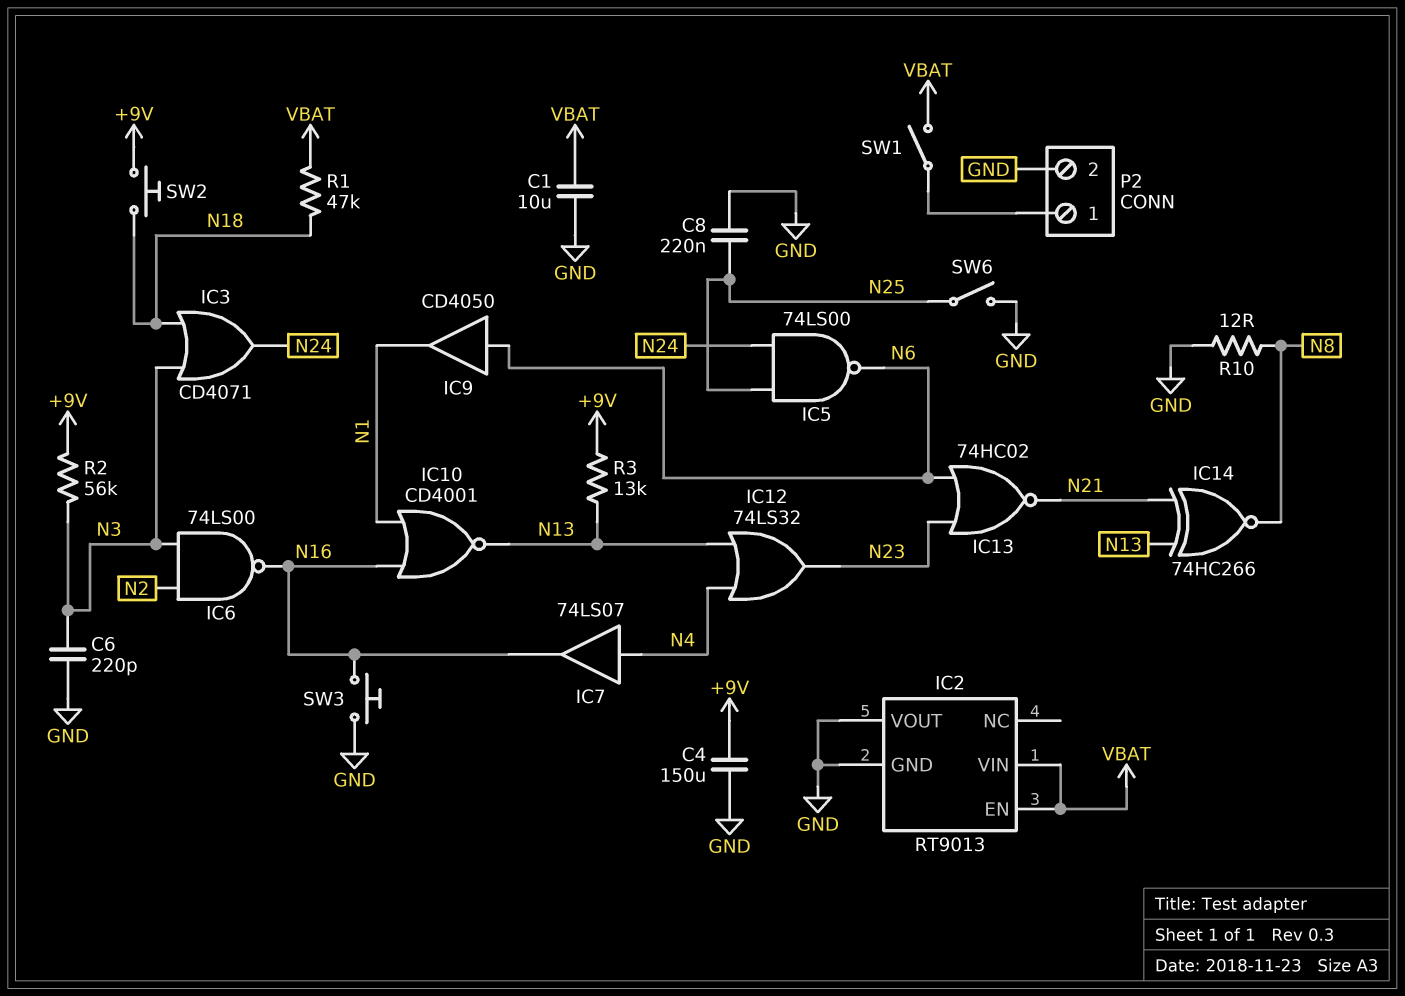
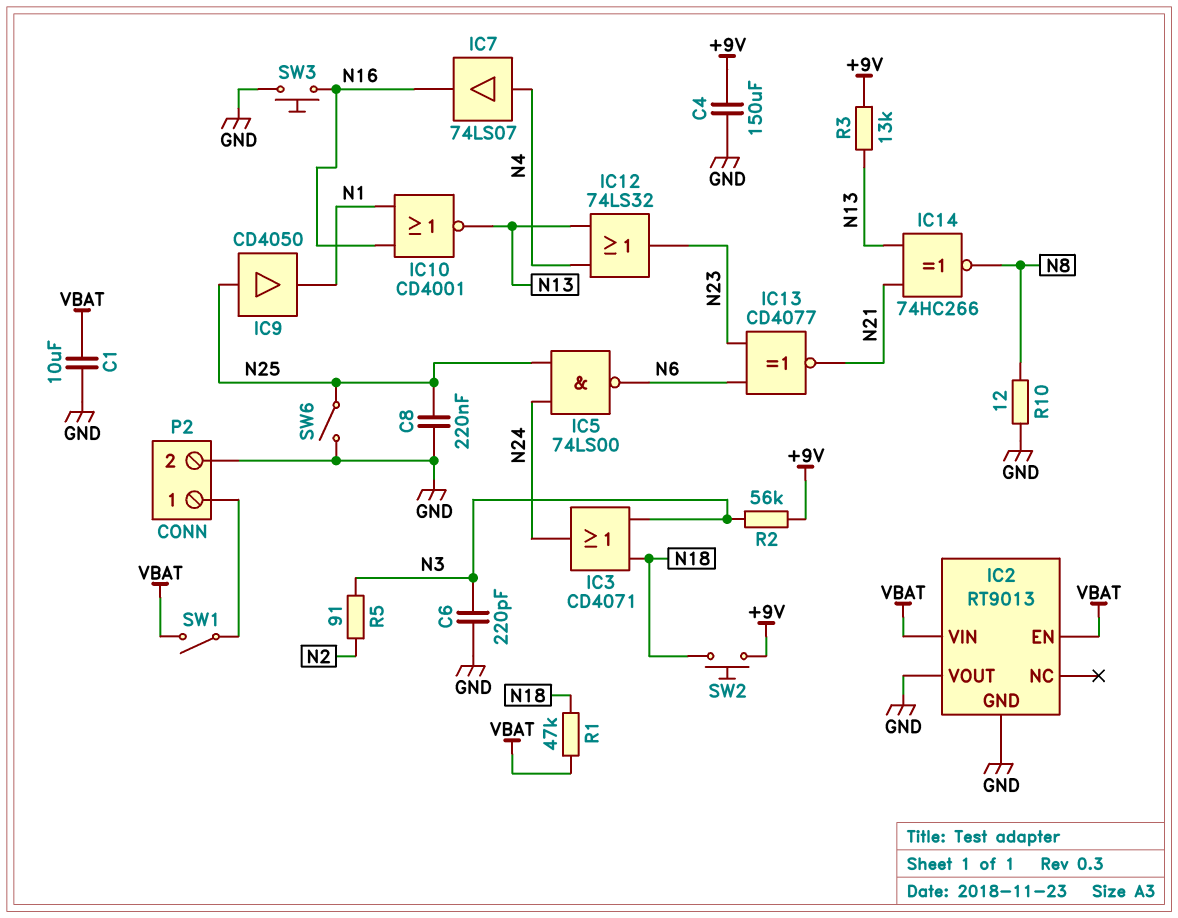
IC6: NAND 74LS00 (in N2, in N3, out N16) -> none
IC9: buffer CD4050 (in N6, out N1) -> buffer CD4050 (in N25, out N1)
IC13: NOR 74HC02 (in N6, in N23, out N21) -> XNOR CD4077 (in N6, in N23, out N21)
R5: none -> 91 (N2, N3)

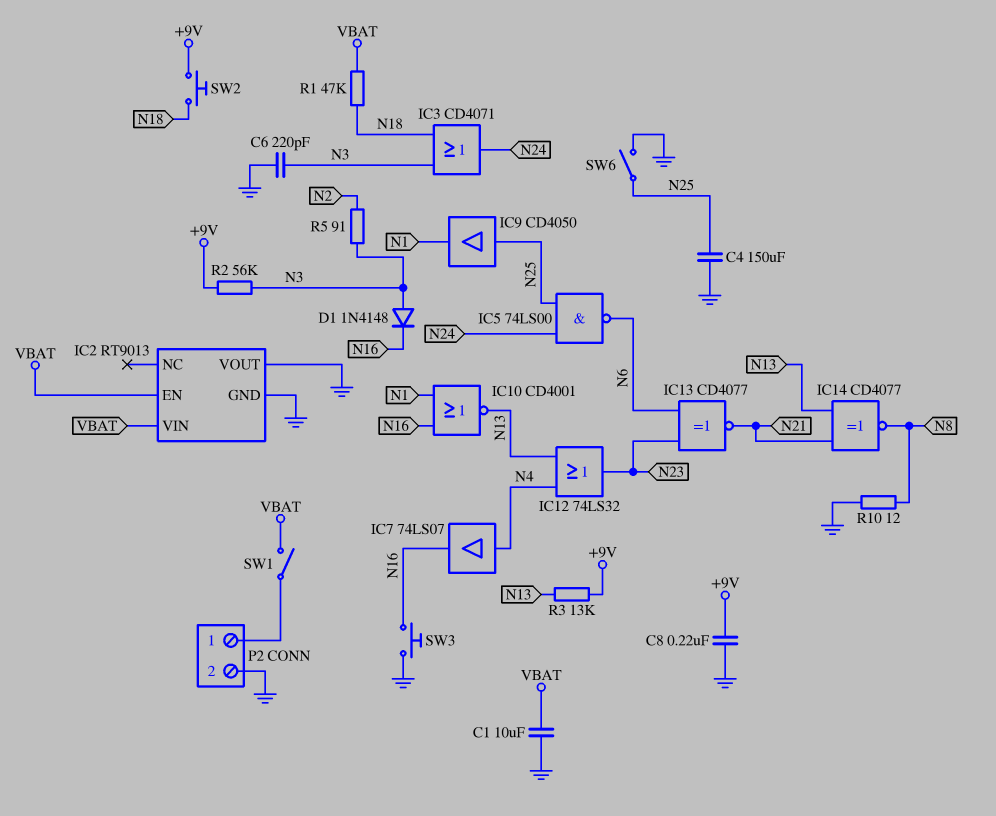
C4: 150uF (+9V, GND) -> 150uF (GND, N25)
C8: 220nF (GND, N25) -> 220nF (+9V, GND)
D1: none -> diode 1N4148 (A N3, K N16)
IC14: XNOR 74HC266 (in N13, in N21, out N8) -> XNOR CD4077 (in N13, in N21, out N8)

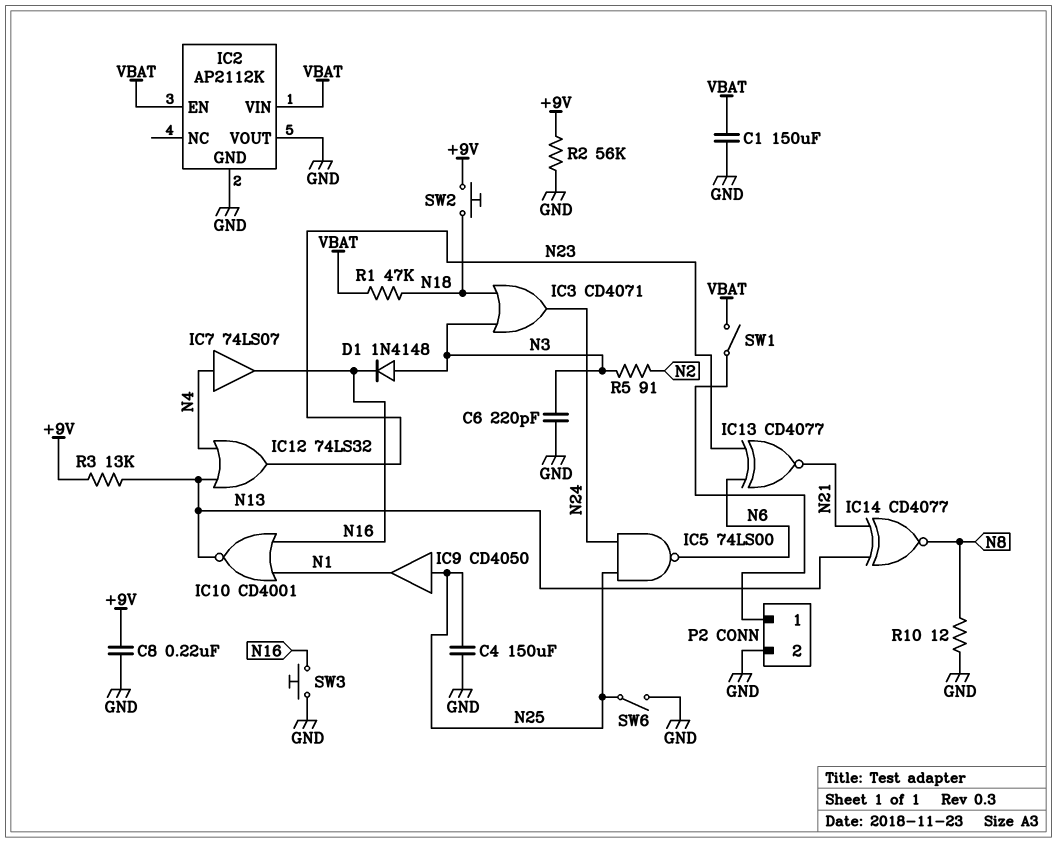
C1: 10uF (GND, VBAT) -> 150uF (GND, VBAT)
IC2: RT9013 -> AP2112K
R2: 56k (+9V, N3) -> 56k (+9V, GND)

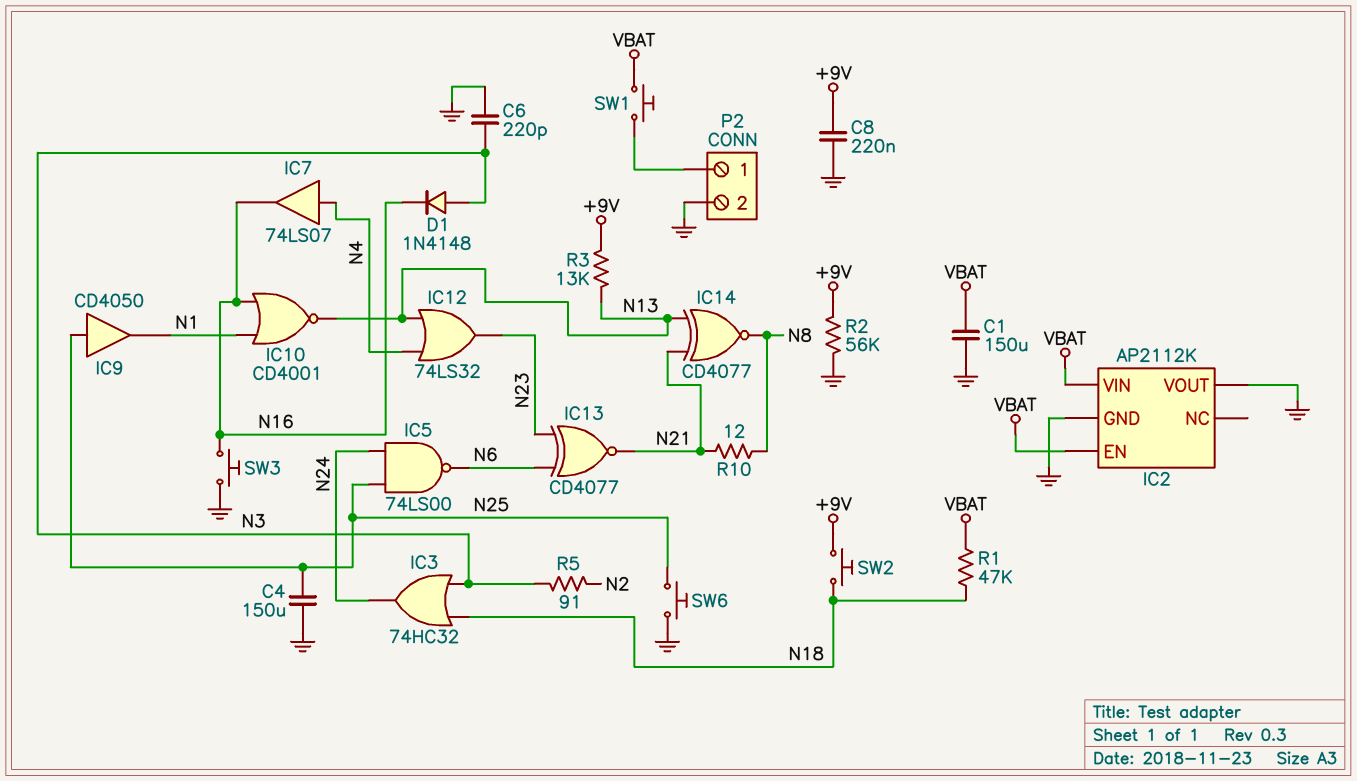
IC3: OR CD4071 (in N3, in N18, out N24) -> OR 74HC32 (in N3, in N18, out N24)
R10: 12 (GND, N8) -> 12 (N8, N21)
SW1: switch (P2/1, VBAT) -> button (P2/1, VBAT)
SW6: switch (GND, N25) -> button (GND, N25)

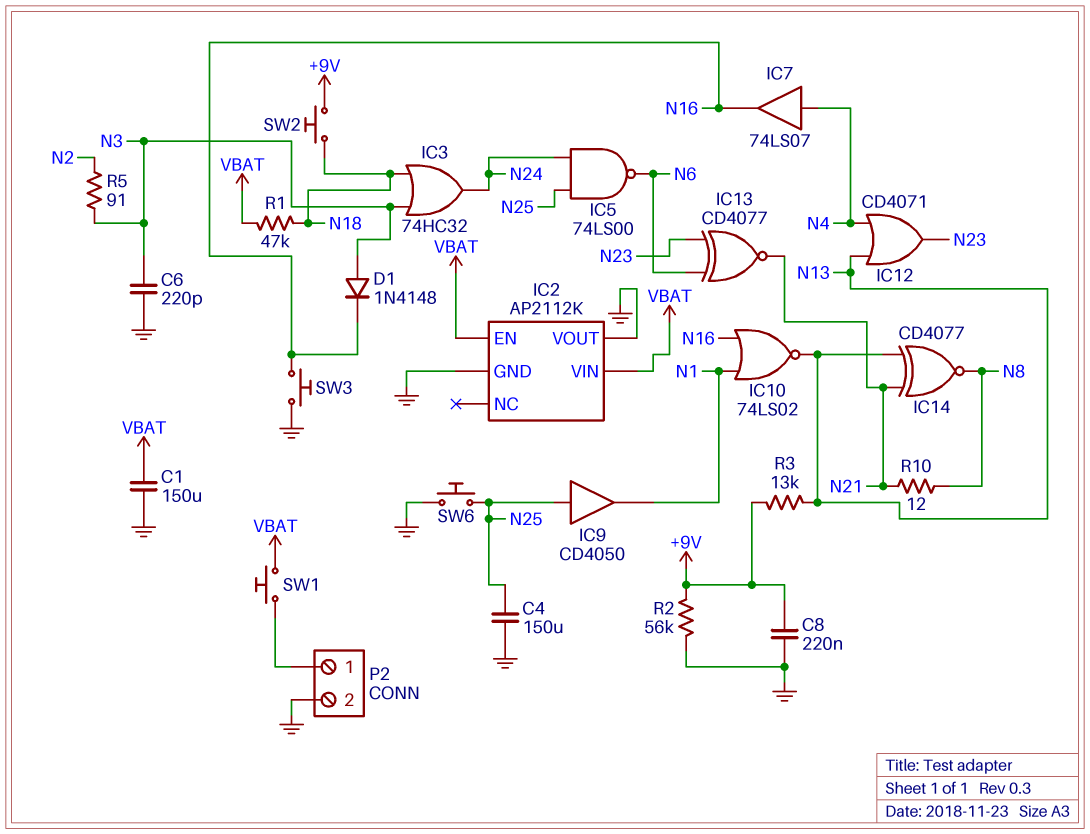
IC10: NOR CD4001 (in N1, in N16, out N13) -> NOR 74LS02 (in N1, in N16, out N13)
IC12: OR 74LS32 (in N4, in N13, out N23) -> OR CD4071 (in N4, in N13, out N23)

